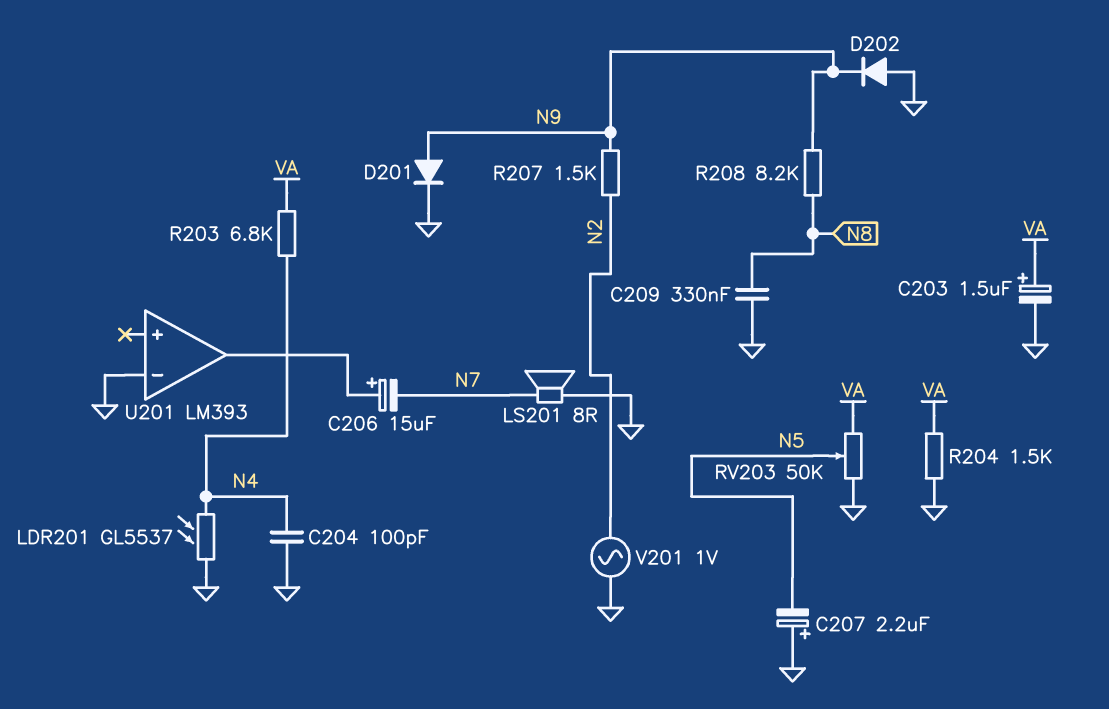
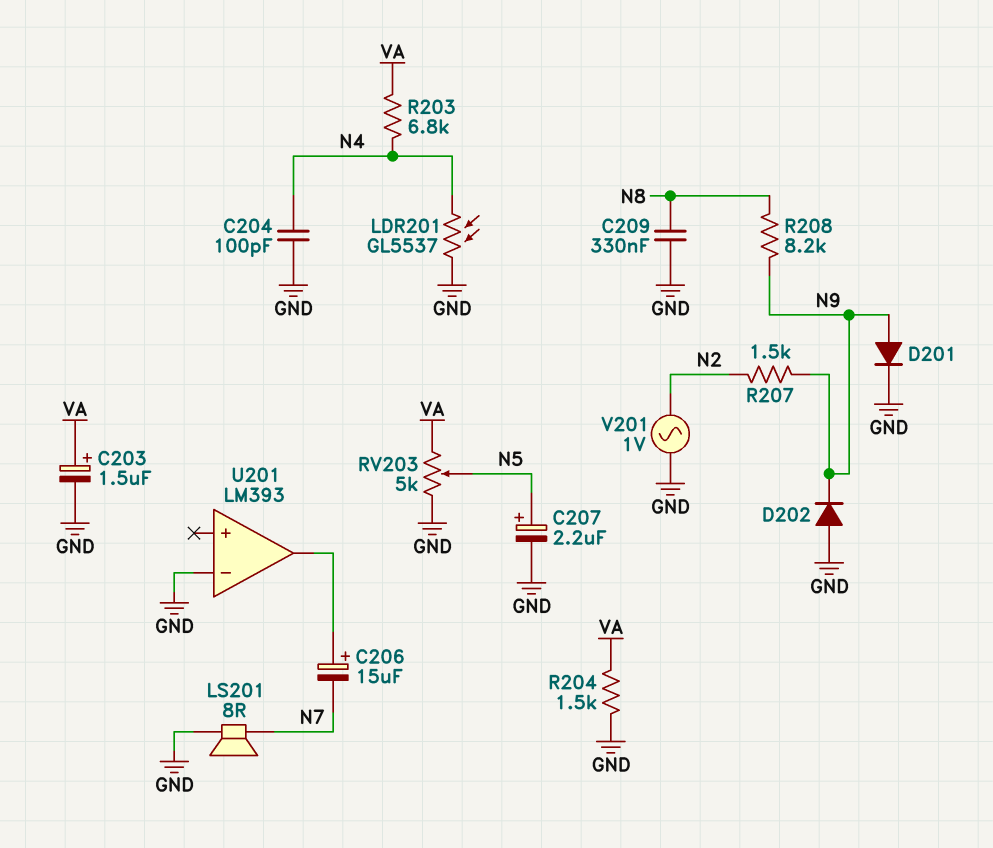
C207: 2.2uF (plus GND, minus N5) -> 2.2uF (plus N5, minus GND)
RV203: 50k (GND, VA, wiper N5) -> 5k (GND, VA, wiper N5)

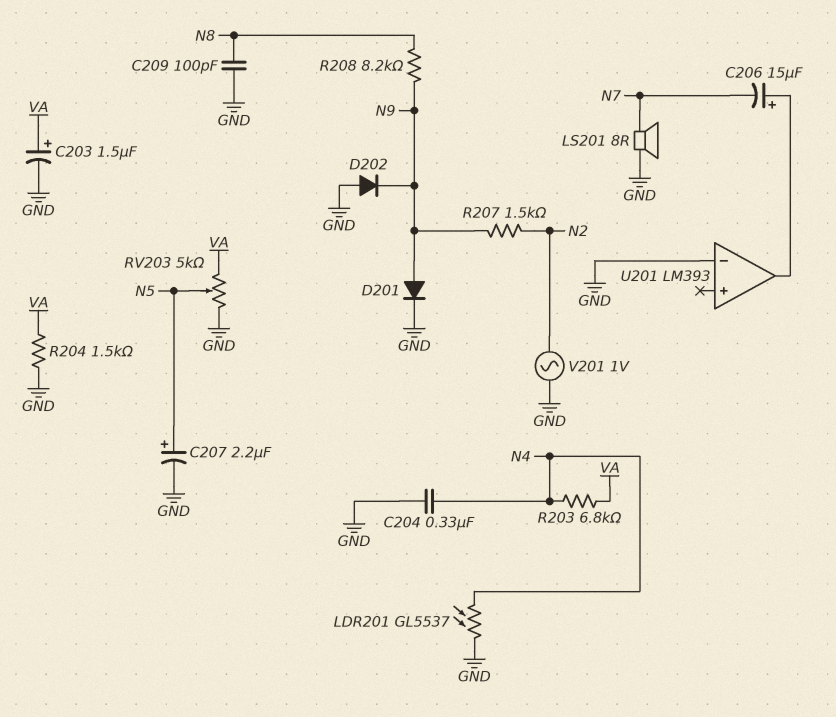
C204: 100pF (GND, N4) -> 330nF (GND, N4)
C209: 330nF (GND, N8) -> 100pF (GND, N8)

